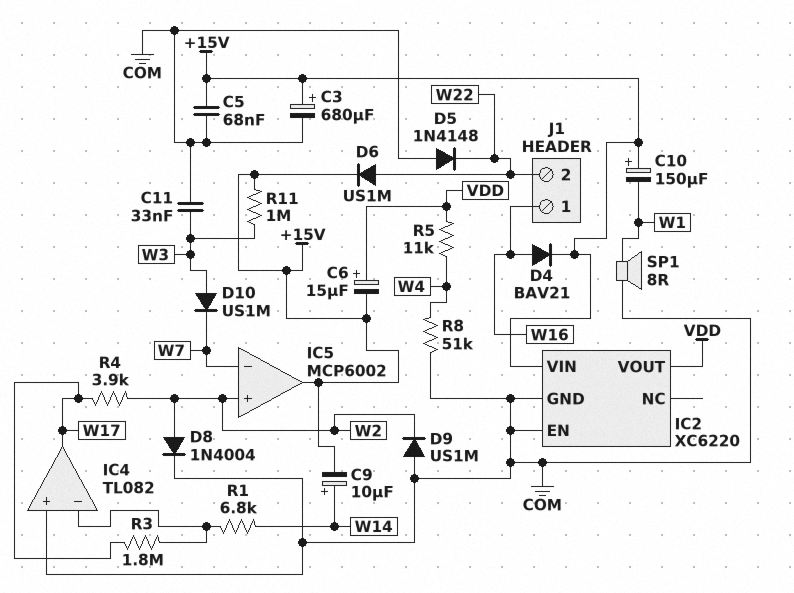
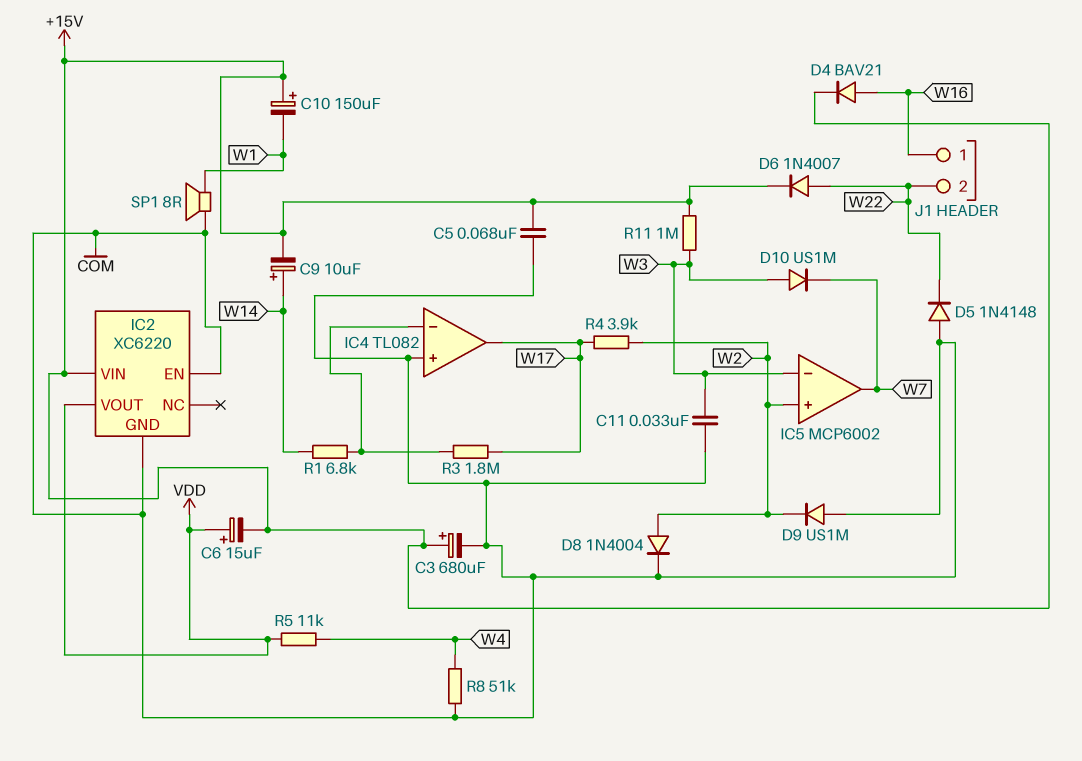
D6: diode US1M (A W22, K +15V) -> diode 1N4007 (A W22, K +15V)
IC5 pin in-: W7 -> W3
IC5 pin out: +15V -> W7

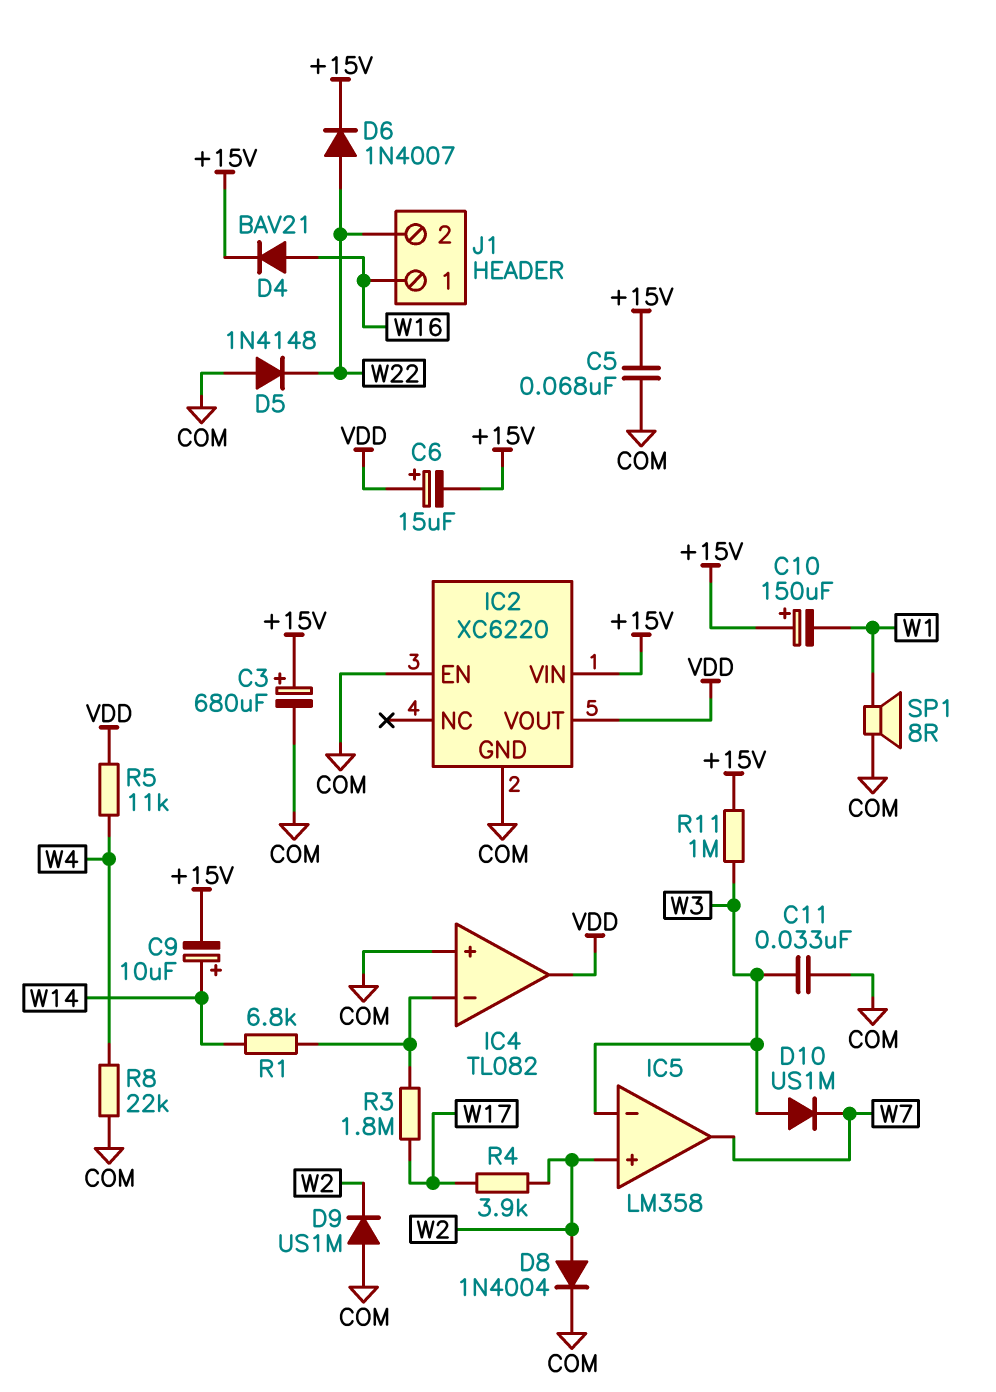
IC4 pin out: W17 -> VDD
IC5: MCP6002 -> LM358
R8: 51k (COM, W4) -> 22k (COM, W4)

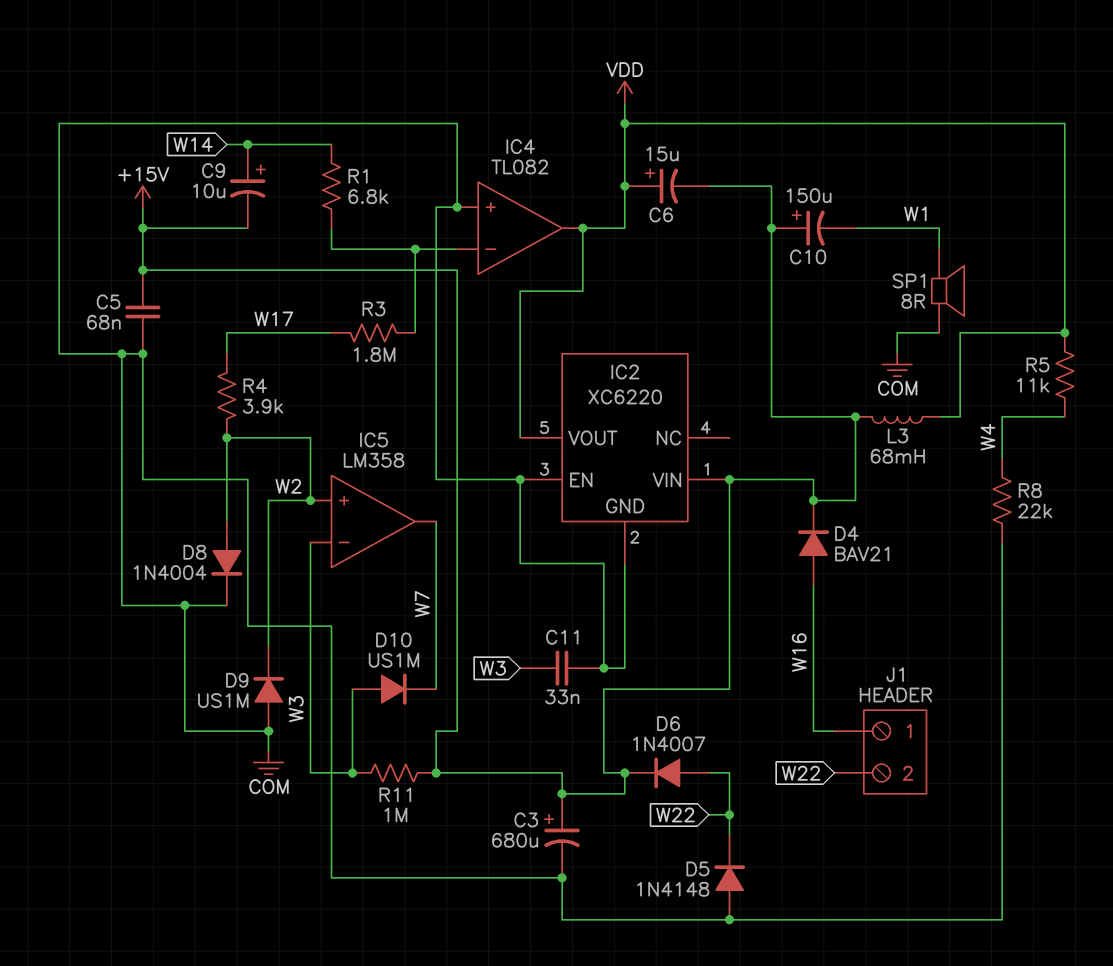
L3: none -> 68mH (+15V, VDD)

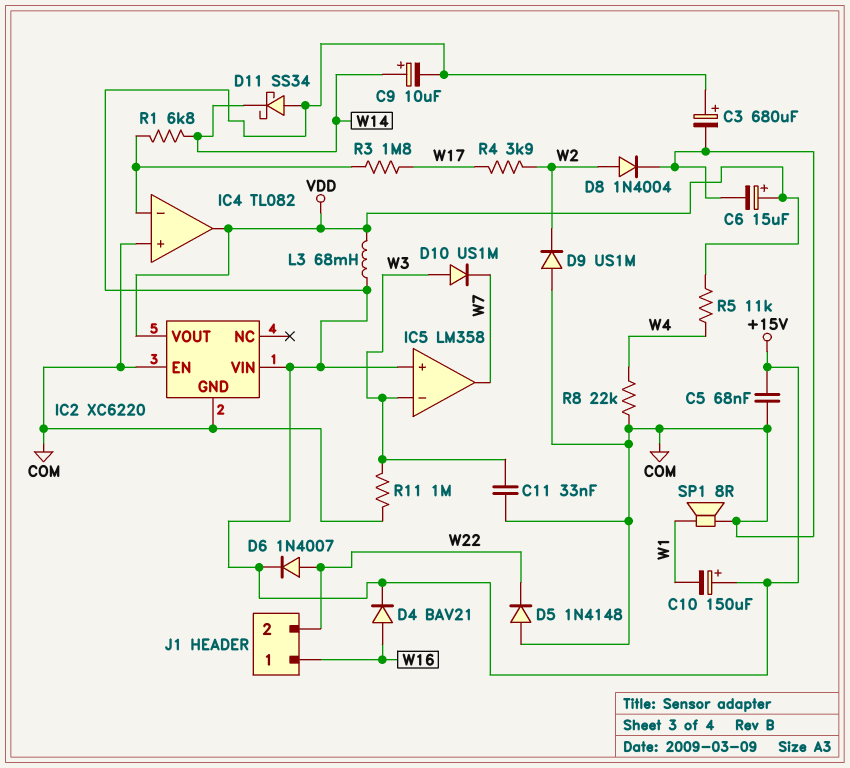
C6: 15uF (plus VDD, minus +15V) -> 15uF (plus VDD, minus COM)
D11: none -> schottky SS34 (A +15V, K W14)
IC5 pin in+: W2 -> +15V
R11: 1M (+15V, W3) -> 1M (COM, W3)

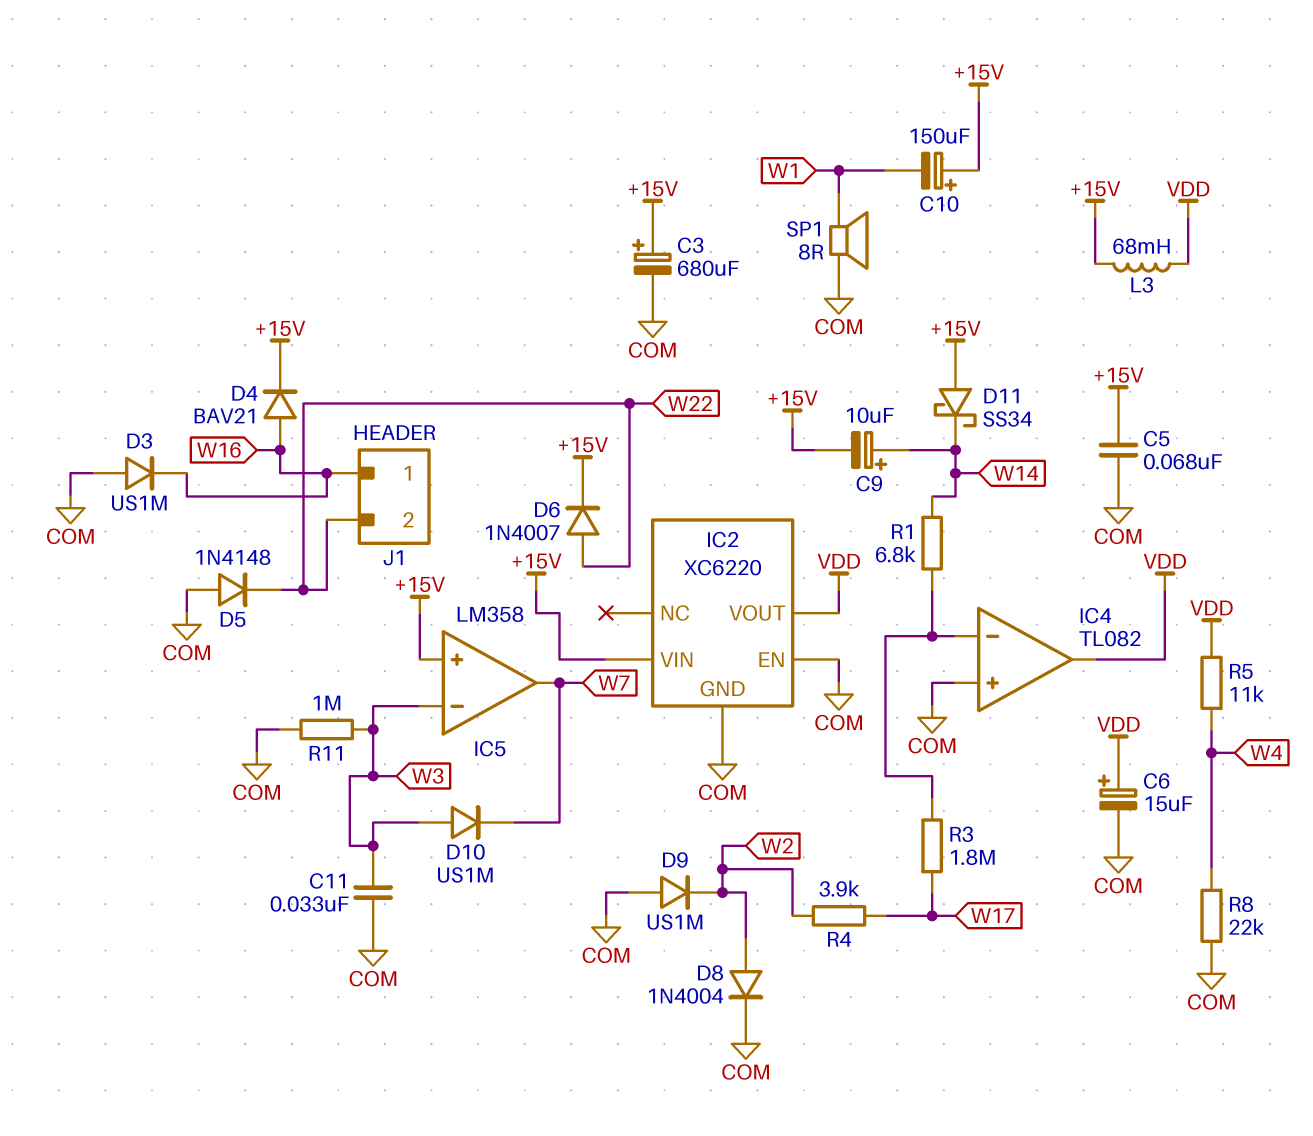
D3: none -> diode US1M (A COM, K W16)

